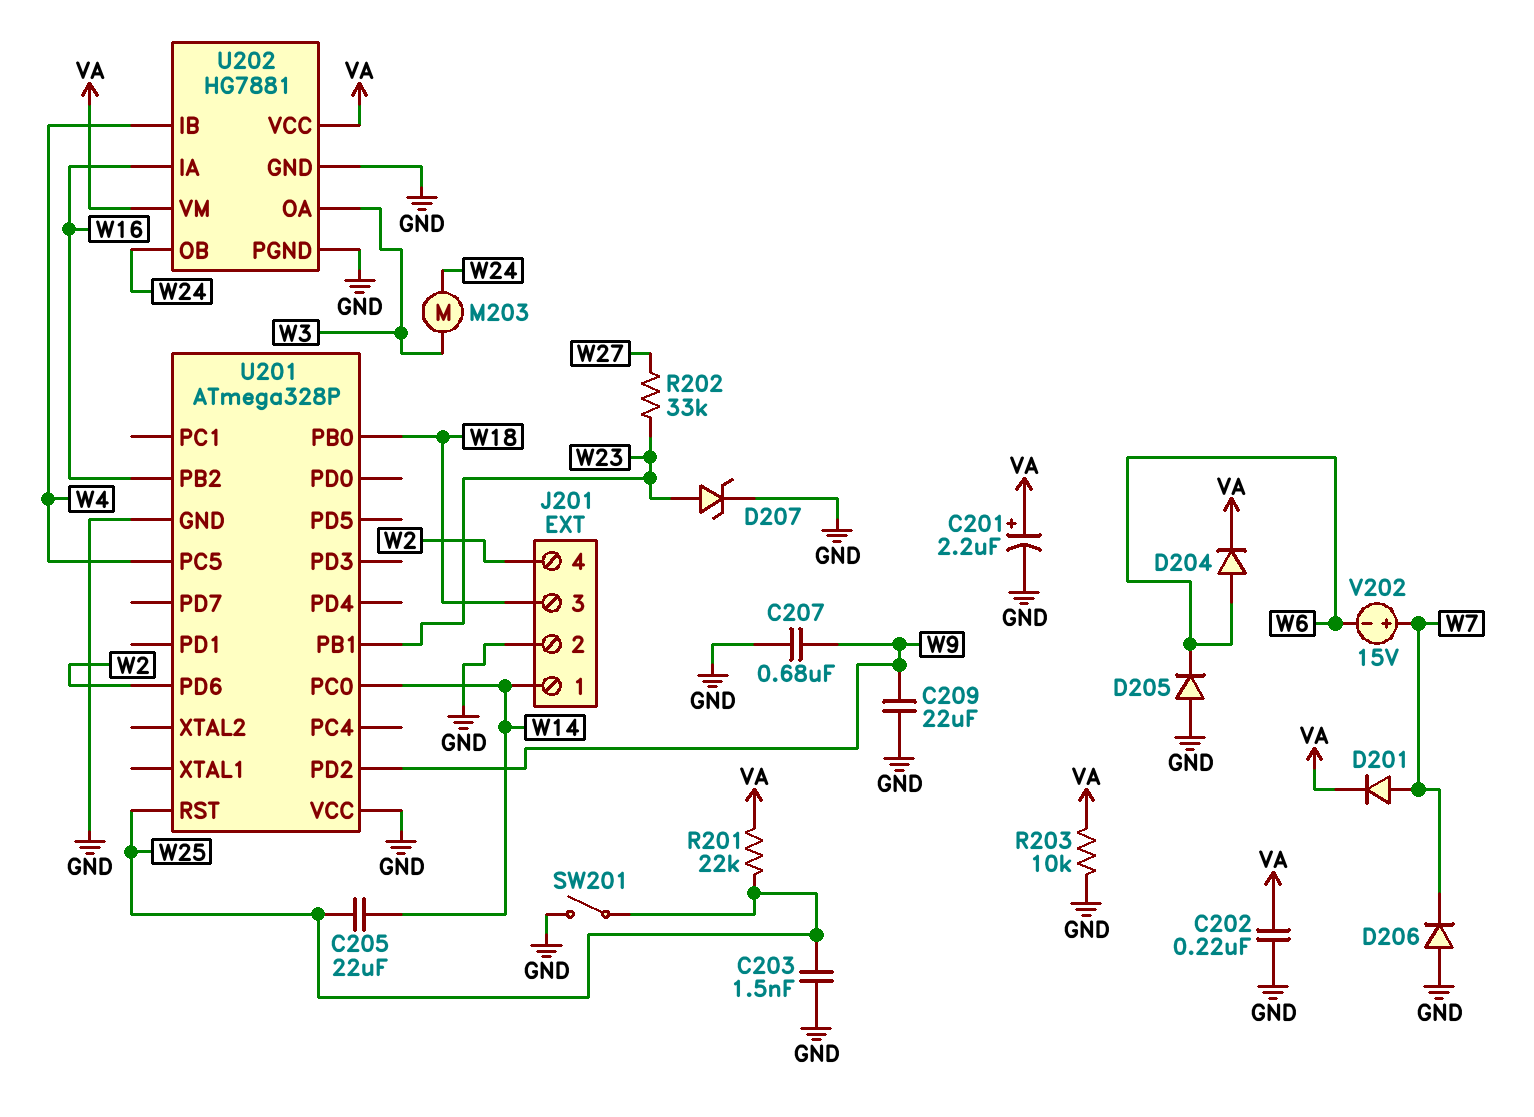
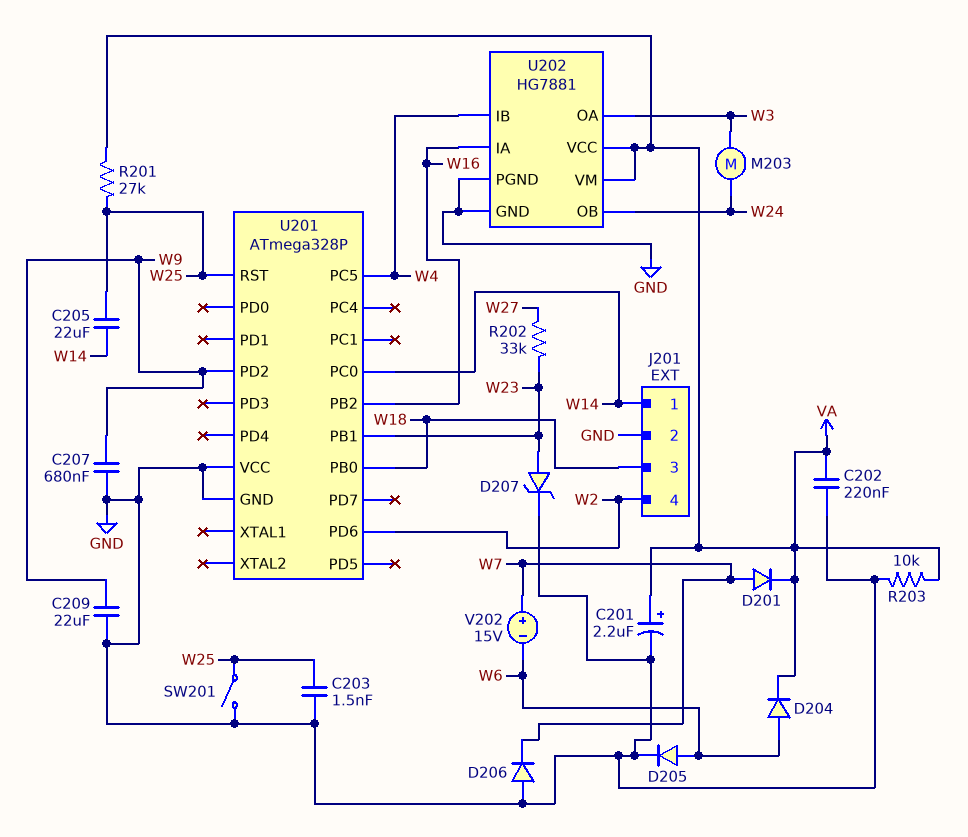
D205: diode (A GND, K W6) -> diode (A W6, K GND)
R201: 22k (VA, W25) -> 27k (VA, W25)

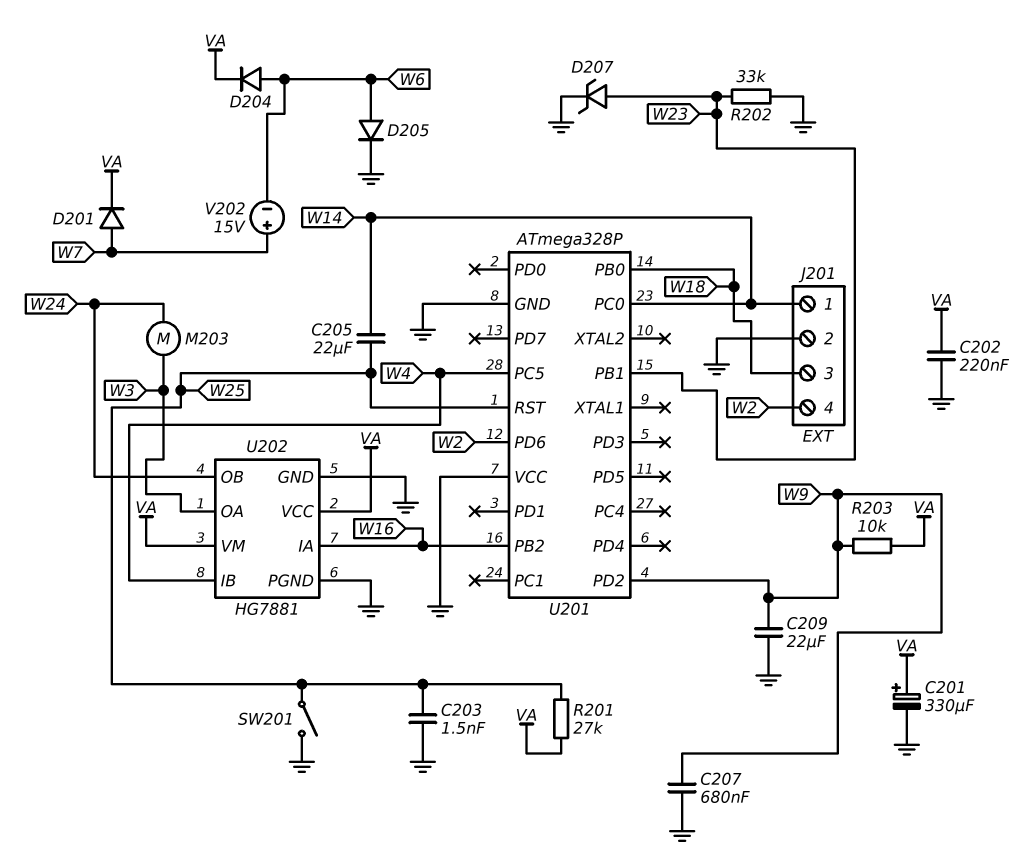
C201: 2.2uF (plus VA, minus GND) -> 330uF (plus VA, minus GND)
D206: diode (A GND, K W7) -> none
R202: 33k (W23, W27) -> 33k (GND, W23)
R203: 10k (GND, VA) -> 10k (VA, W9)

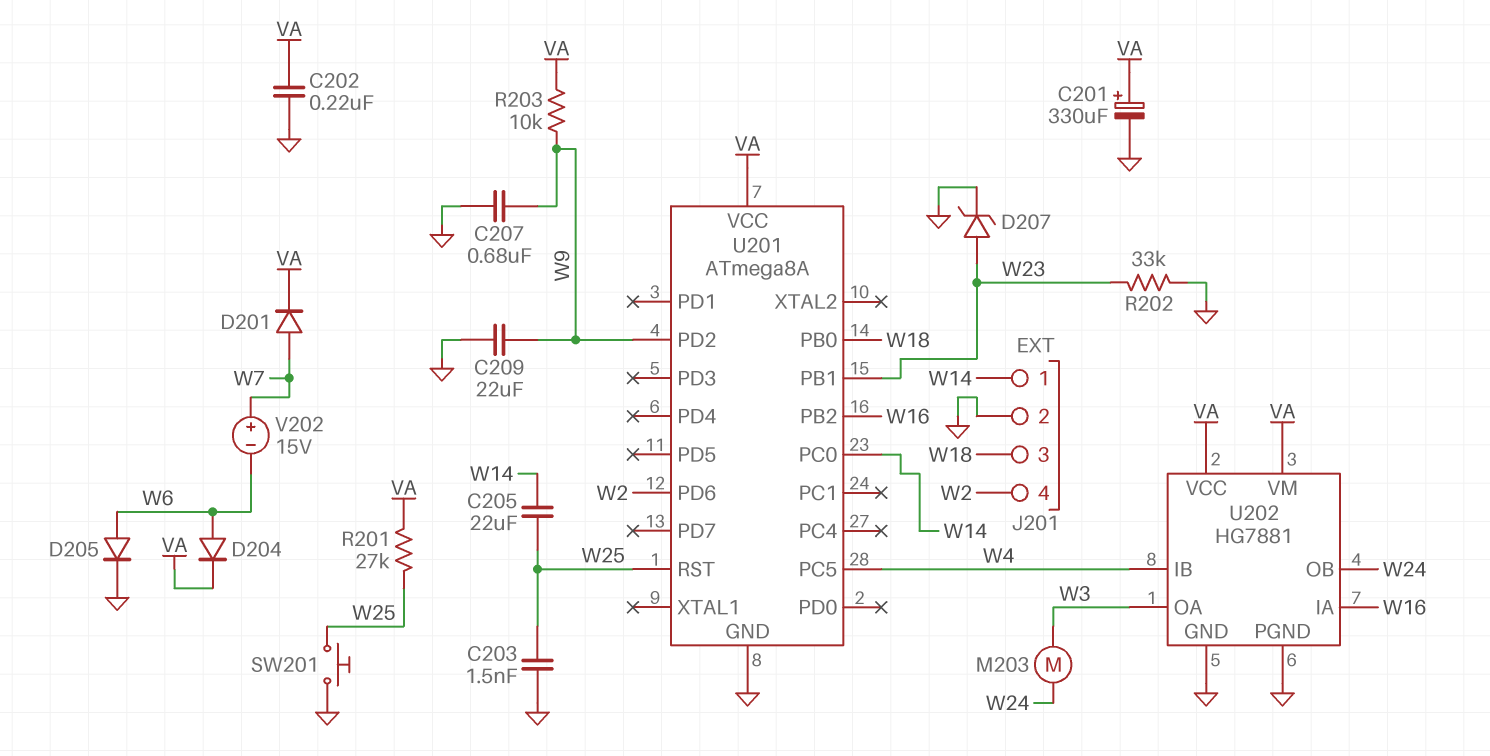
SW201: switch (GND, W25) -> button (GND, W25)
U201: ATmega328P -> ATmega8A
U201 pin VCC: GND -> VA

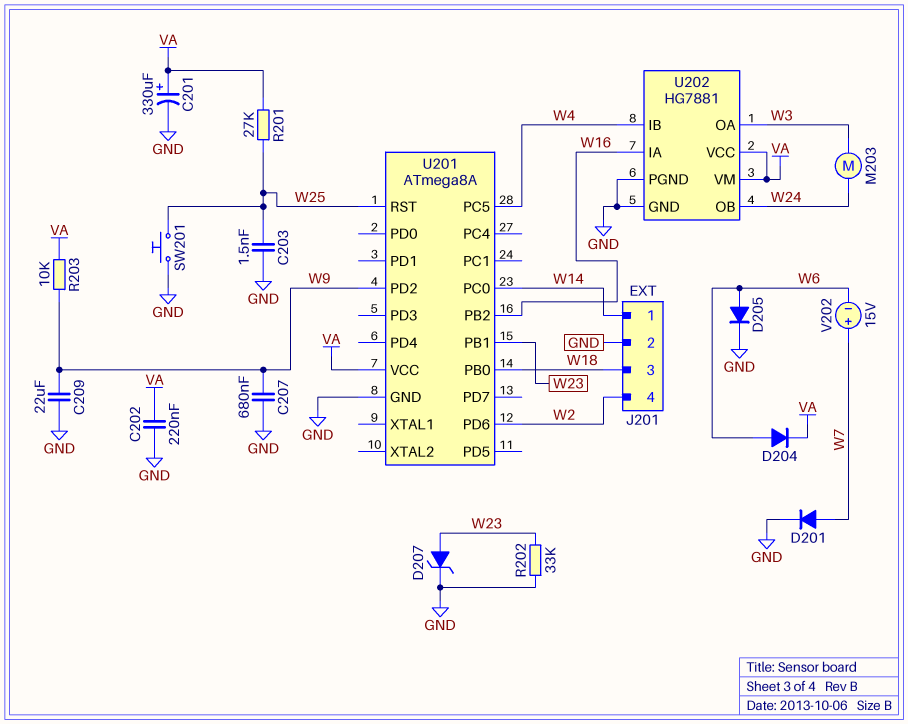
C205: 22uF (W14, W25) -> none
D201: diode (A W7, K VA) -> diode (A W7, K GND)

